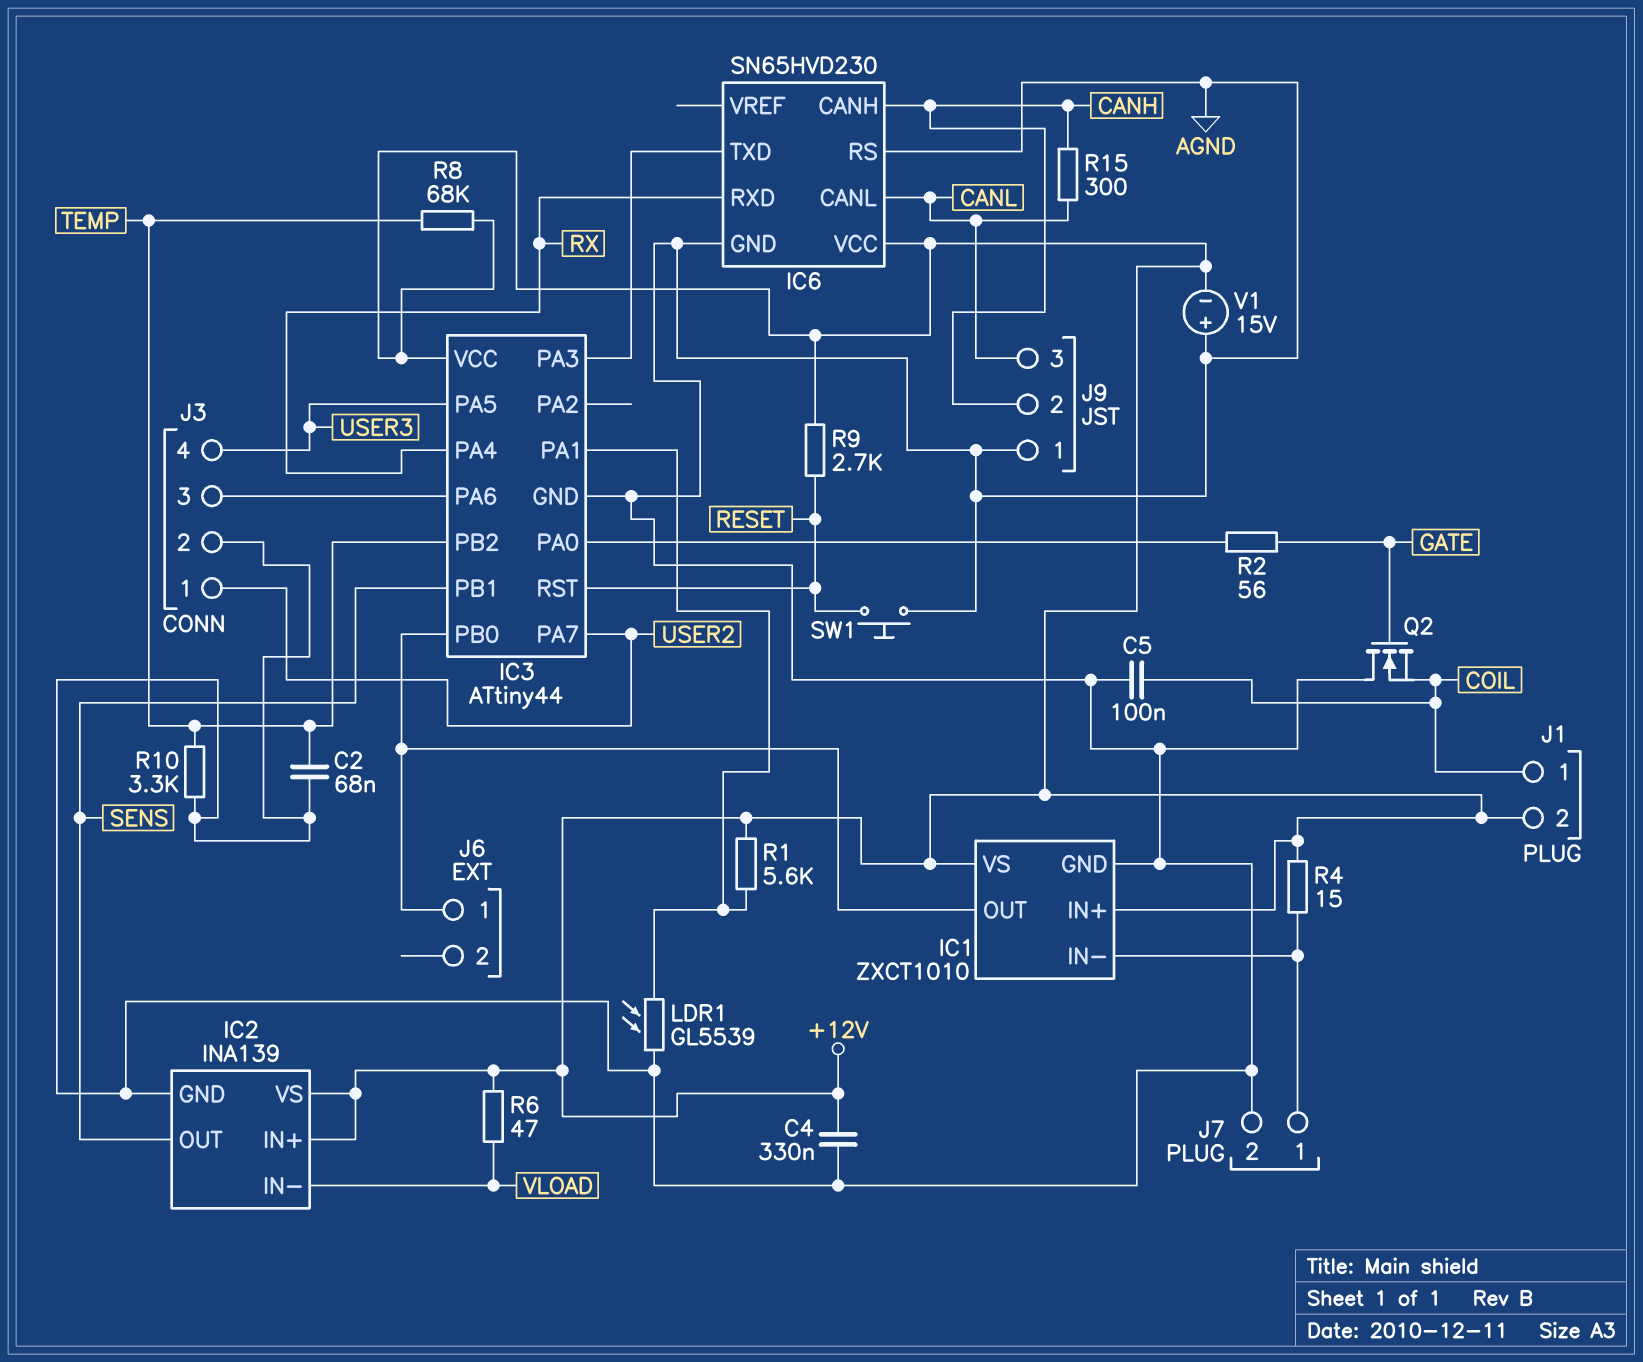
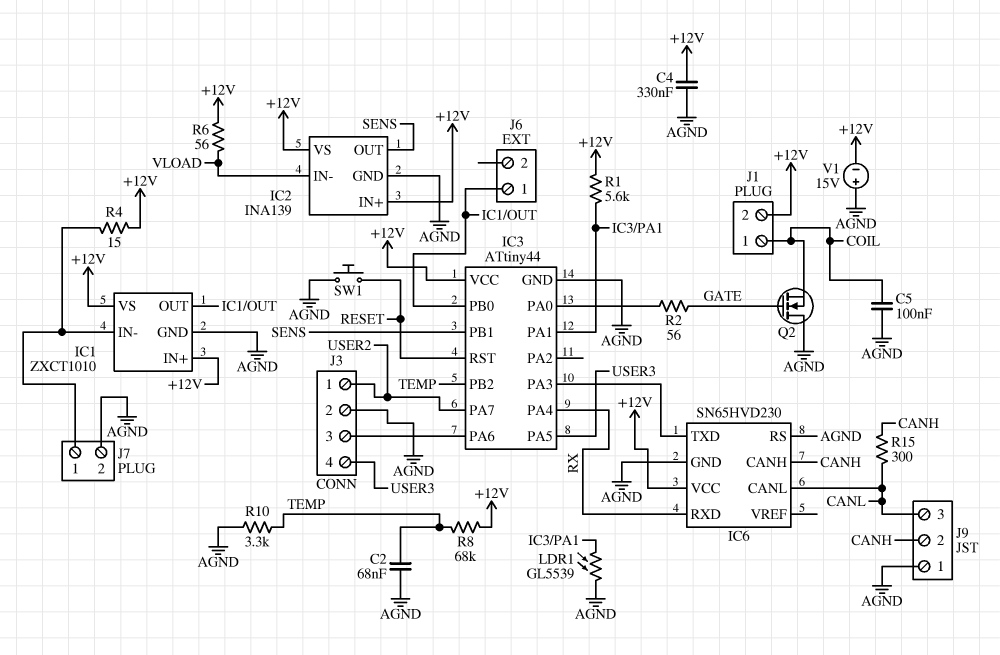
R6: 47 (+12V, VLOAD) -> 56 (+12V, VLOAD)
R9: 2.7k (+12V, RESET) -> none

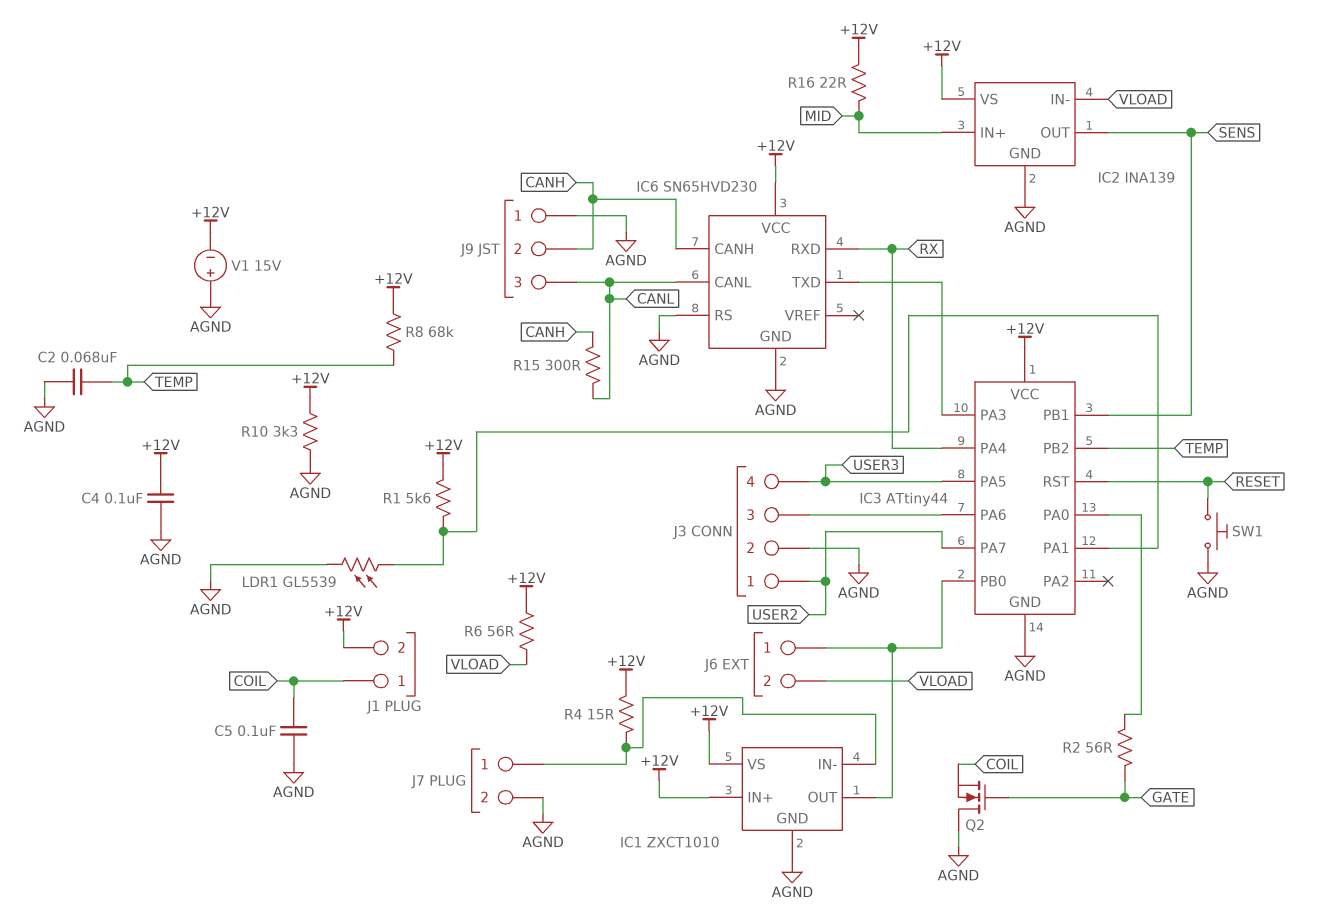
C4: 330nF (+12V, AGND) -> 100nF (+12V, AGND)
IC2 pin IN+: +12V -> MID
J6 pin 2: none -> VLOAD
R10: 3.3k (AGND, TEMP) -> 3.3k (+12V, AGND)
R16: none -> 22 (+12V, MID)

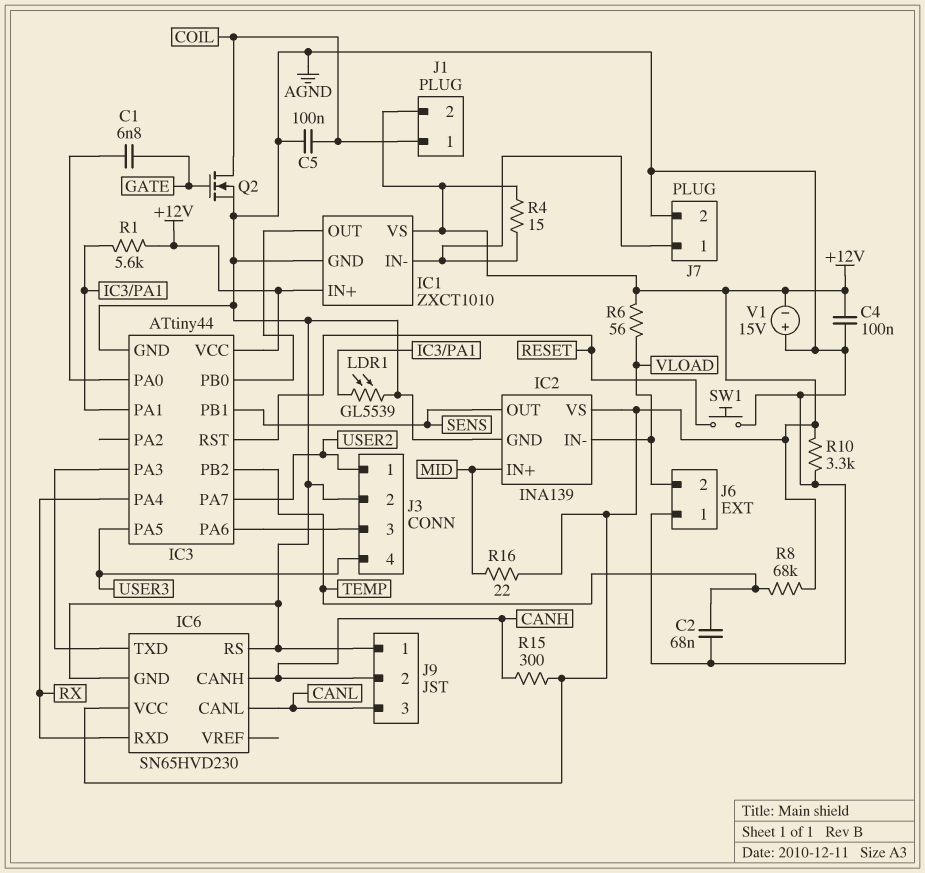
C1: none -> 6.8nF (GATE, IC3/PA0)
J6 pin 1: IC1/OUT -> AGND
Q2: NMOS (G GATE, D AGND, S COIL) -> NMOS (G GATE, D COIL, S AGND)
R2: 56 (GATE, IC3/PA0) -> none
R15: 300 (CANH, CANL) -> 300 (+12V, CANH)

